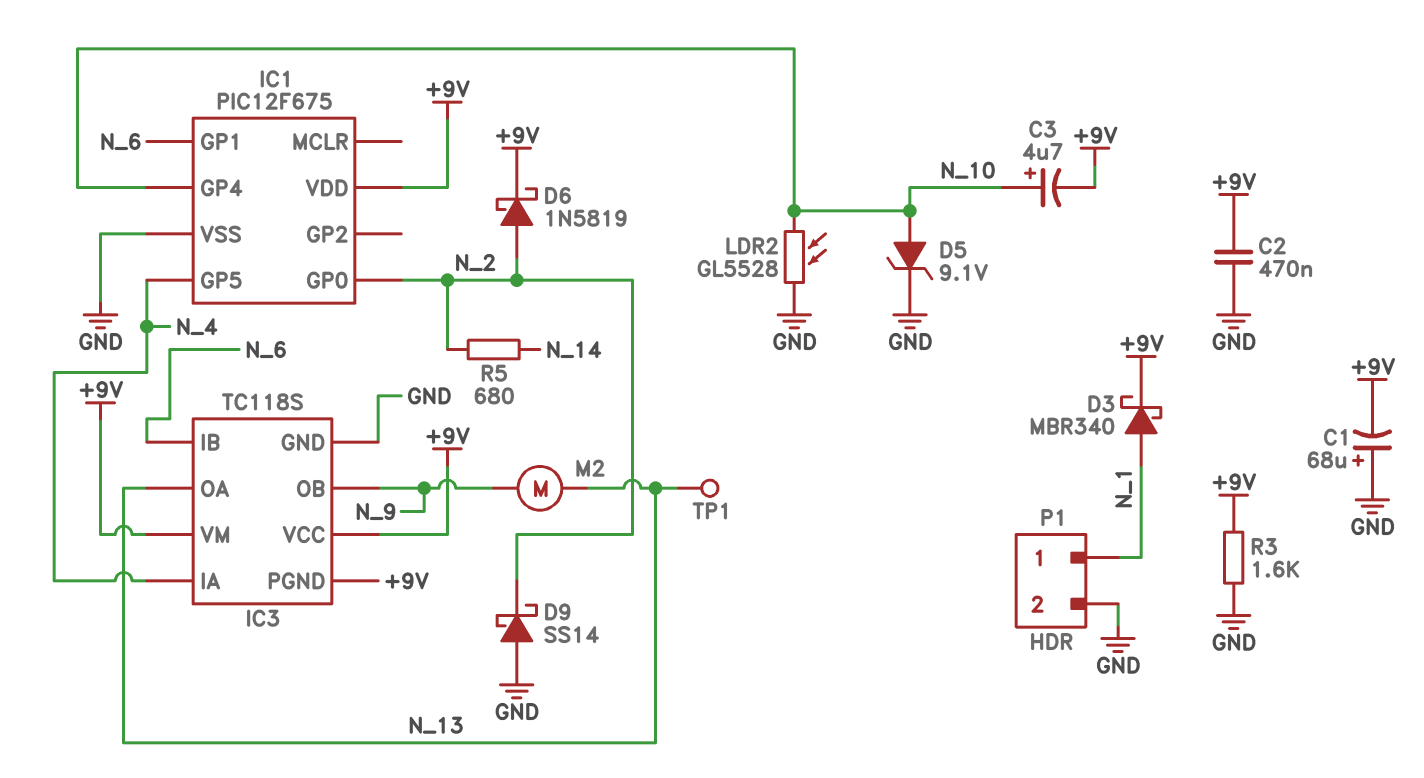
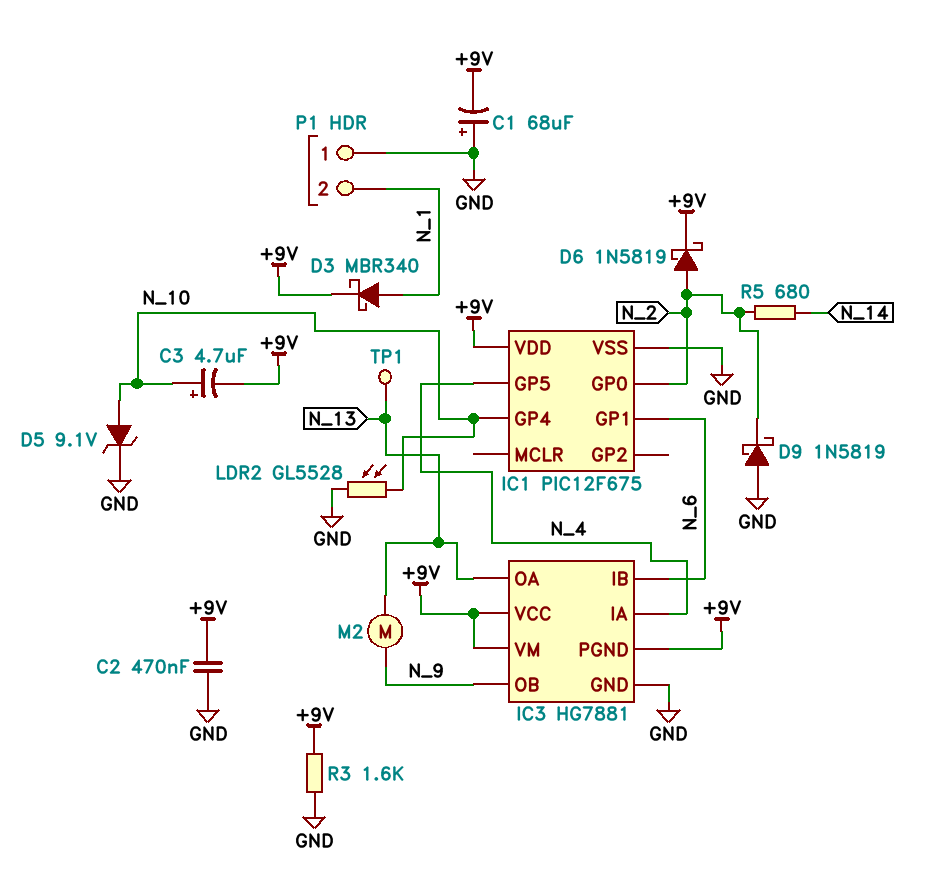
D9: schottky SS14 (A GND, K N_2) -> schottky 1N5819 (A GND, K N_2)
IC3: TC118S -> HG7881
P1 pin 1: N_1 -> GND
P1 pin 2: GND -> N_1

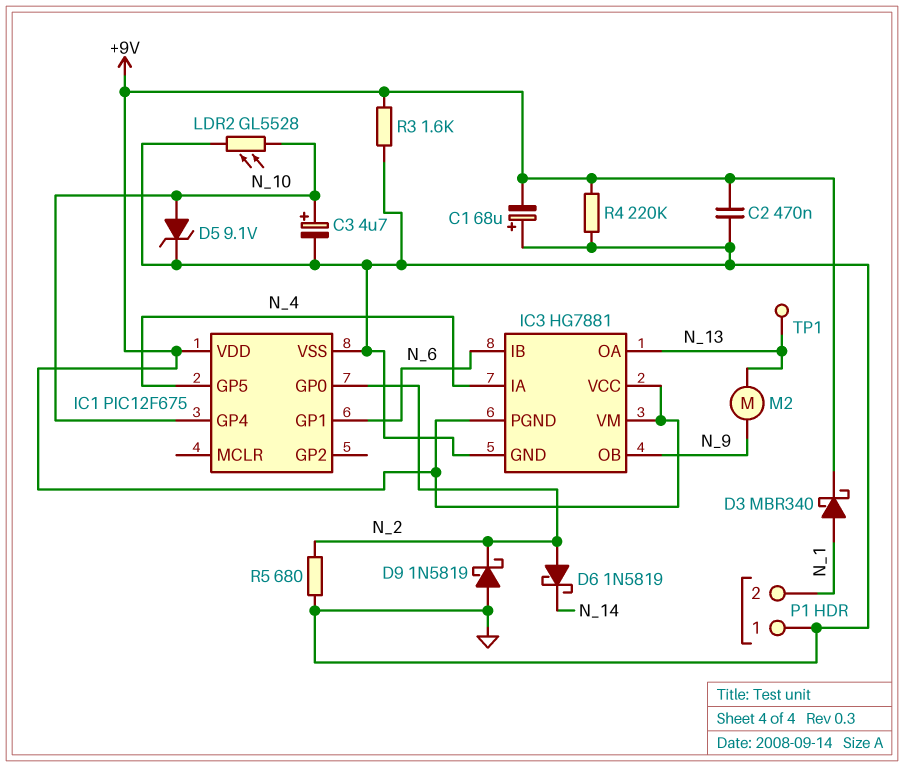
C3: 4.7uF (plus N_10, minus +9V) -> 4.7uF (plus N_10, minus GND)
D6: schottky 1N5819 (A N_2, K +9V) -> schottky 1N5819 (A N_2, K N_14)
R4: none -> 220k (+9V, GND)
R5: 680 (N_2, N_14) -> 680 (GND, N_2)

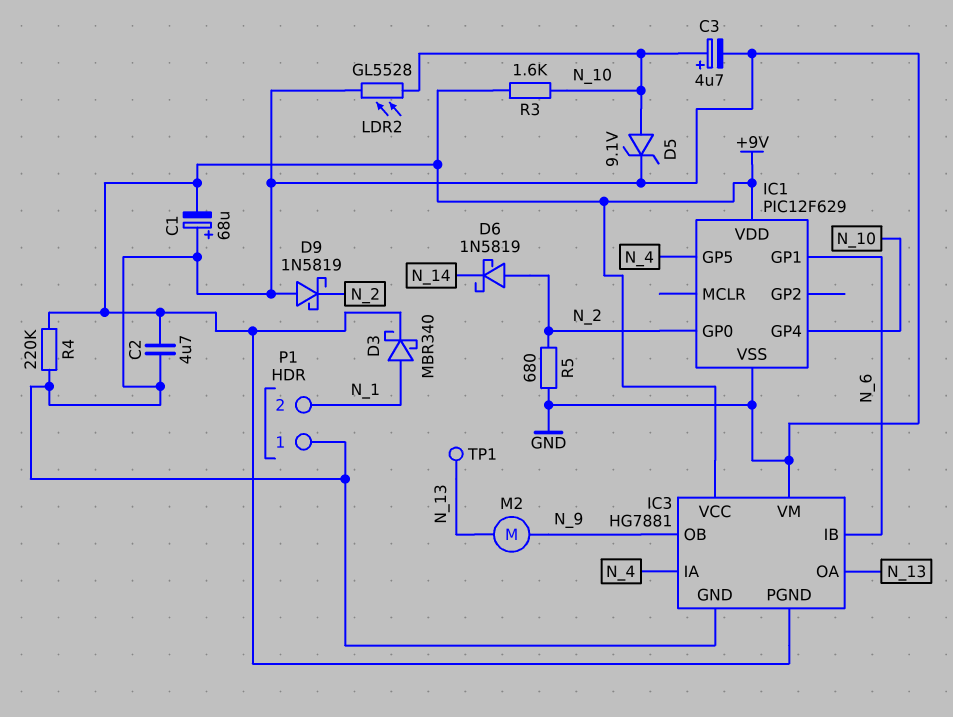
C2: 470nF (+9V, GND) -> 4.7uF (+9V, GND)
IC1: PIC12F675 -> PIC12F629
IC3 pin VM: +9V -> GND
R3: 1.6k (+9V, GND) -> 1.6k (+9V, N_10)

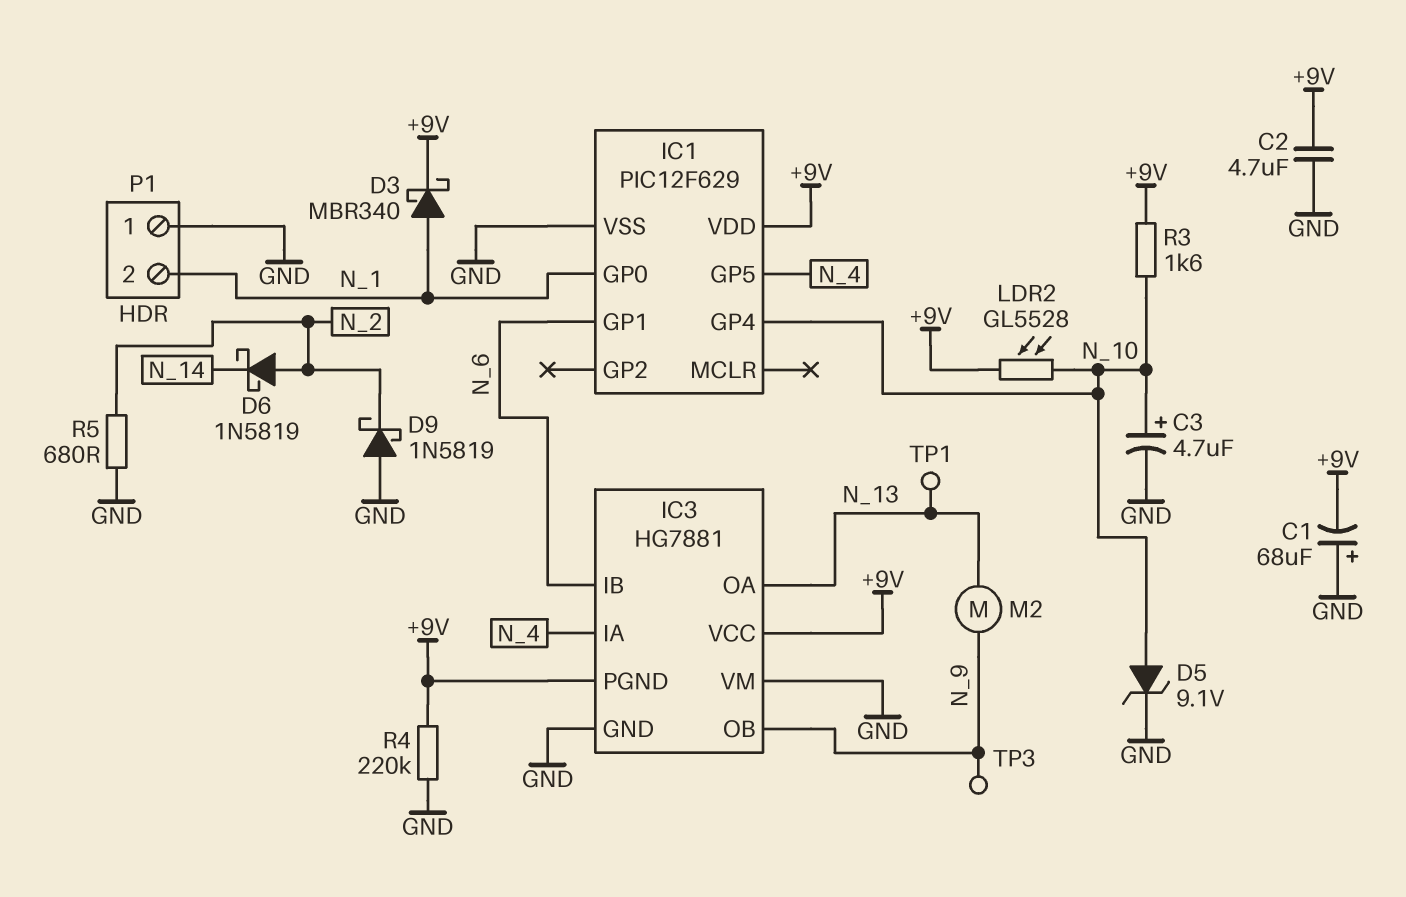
IC1 pin GP0: N_2 -> N_1
LDR2: GL5528 (GND, N_10) -> GL5528 (+9V, N_10)
TP3: none -> test point (N_9)

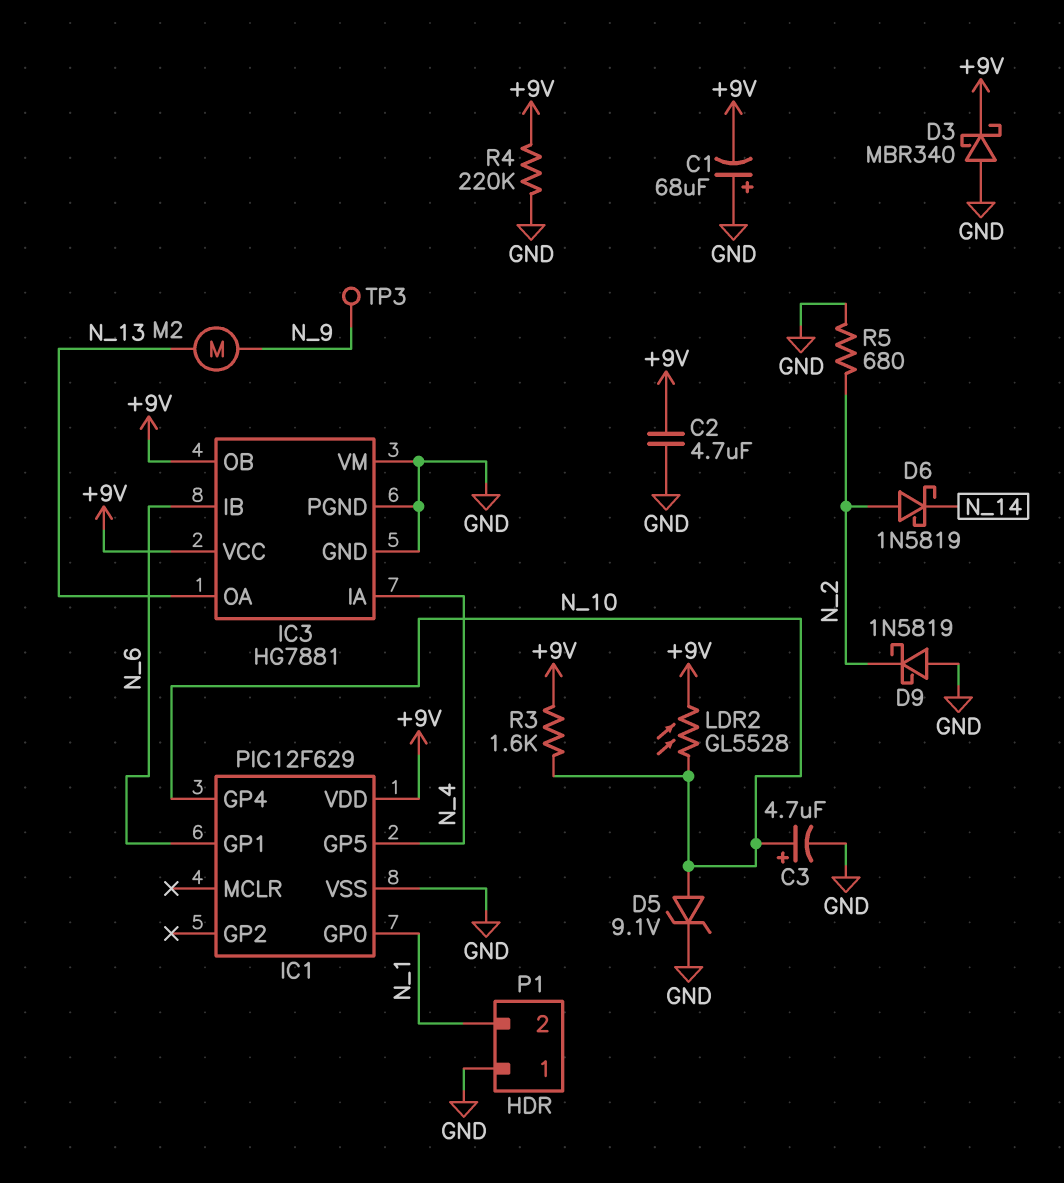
D3: schottky MBR340 (A N_1, K +9V) -> schottky MBR340 (A GND, K +9V)
IC3 pin OB: N_9 -> +9V
IC3 pin PGND: +9V -> GND
TP1: test point (N_13) -> none

